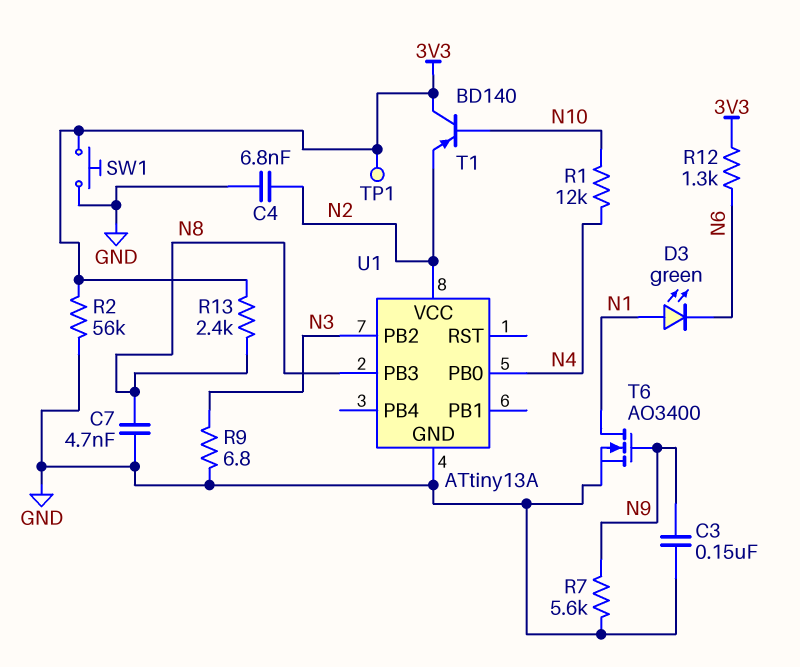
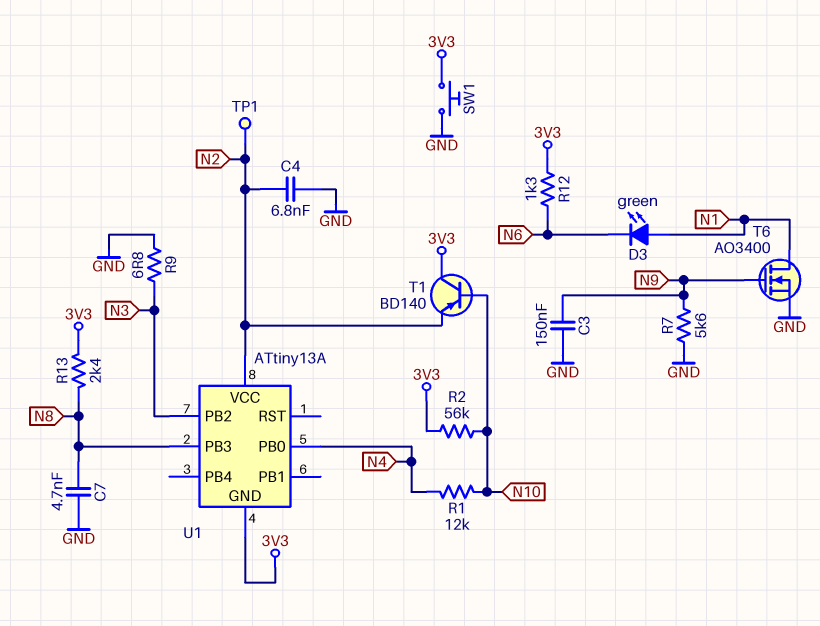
R2: 56k (3V3, GND) -> 56k (3V3, N10)
TP1: test point (3V3) -> test point (N2)
U1 pin GND: GND -> 3V3

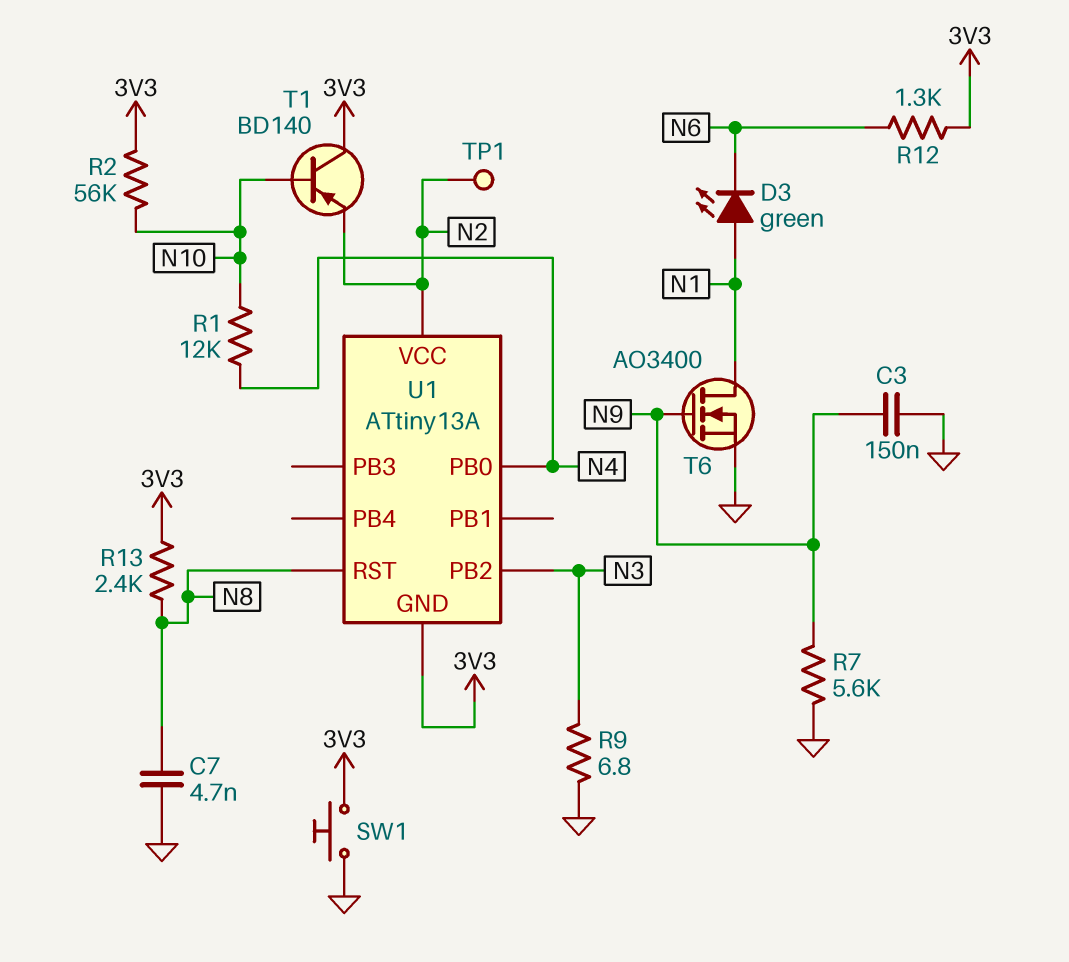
C4: 6.8nF (GND, N2) -> none
U1 pin PB3: N8 -> none
U1 pin RST: none -> N8

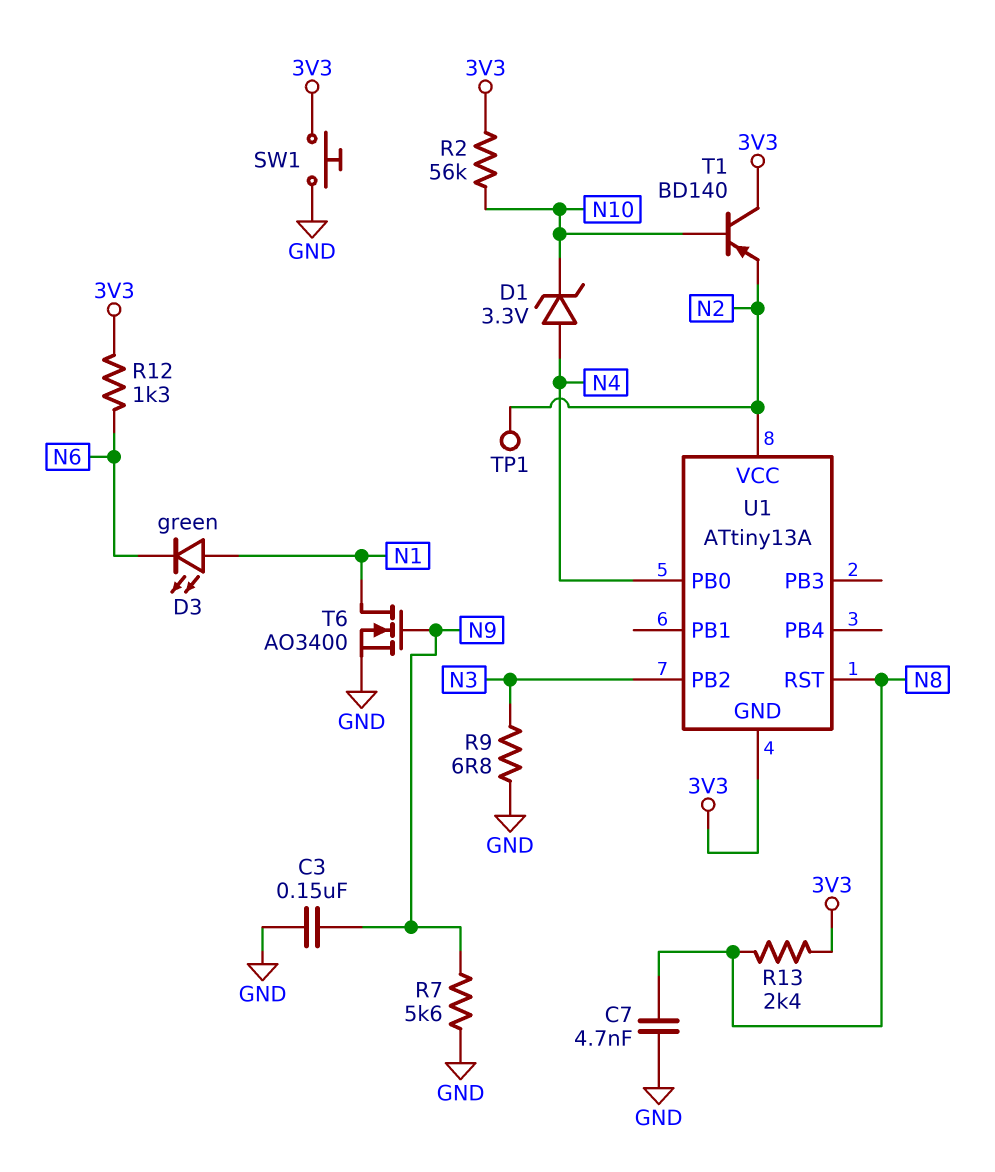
D1: none -> zener 3.3V (A N4, K N10)
R1: 12k (N4, N10) -> none

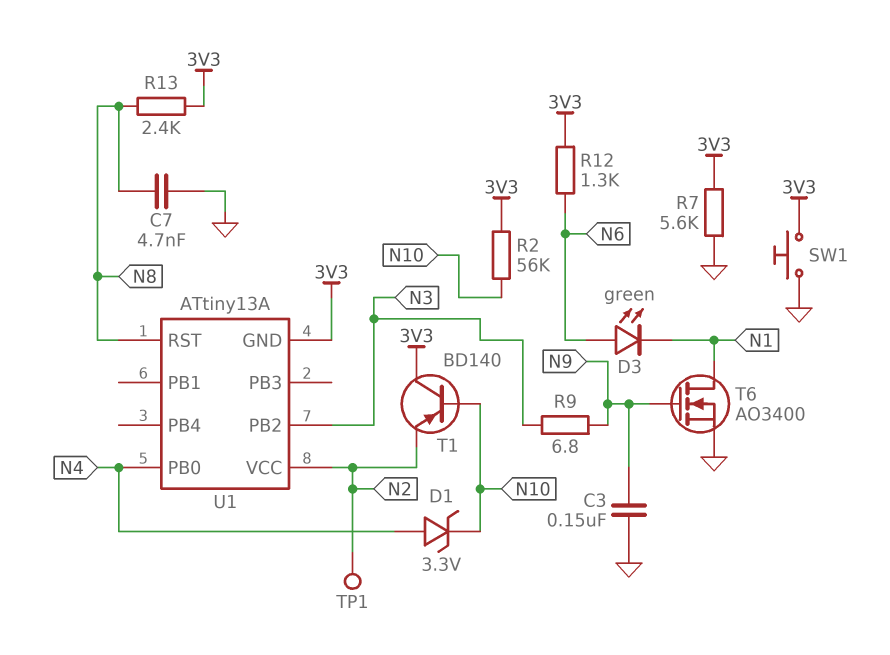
D3: LED green (A N1, K N6) -> LED green (A N6, K N1)
R7: 5.6k (GND, N9) -> 5.6k (3V3, GND)
R9: 6.8 (GND, N3) -> 6.8 (N3, N9)

